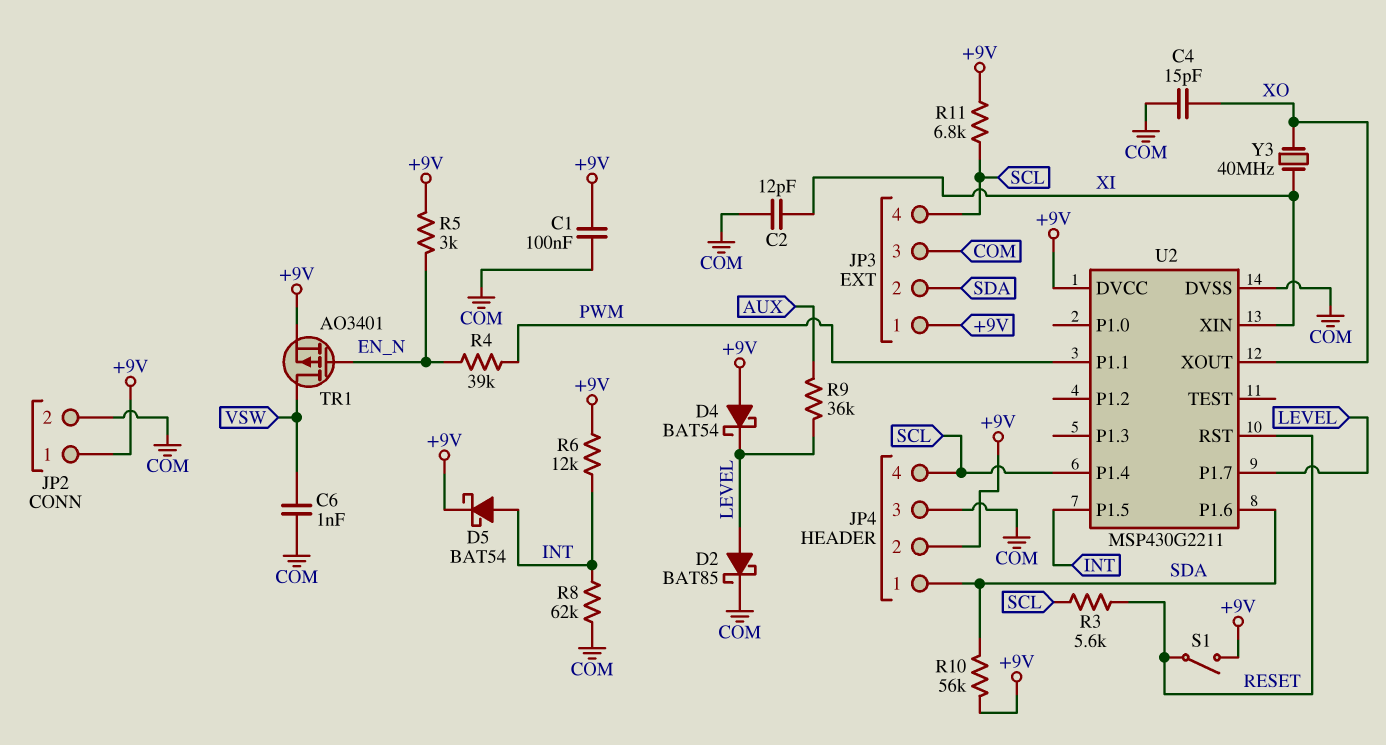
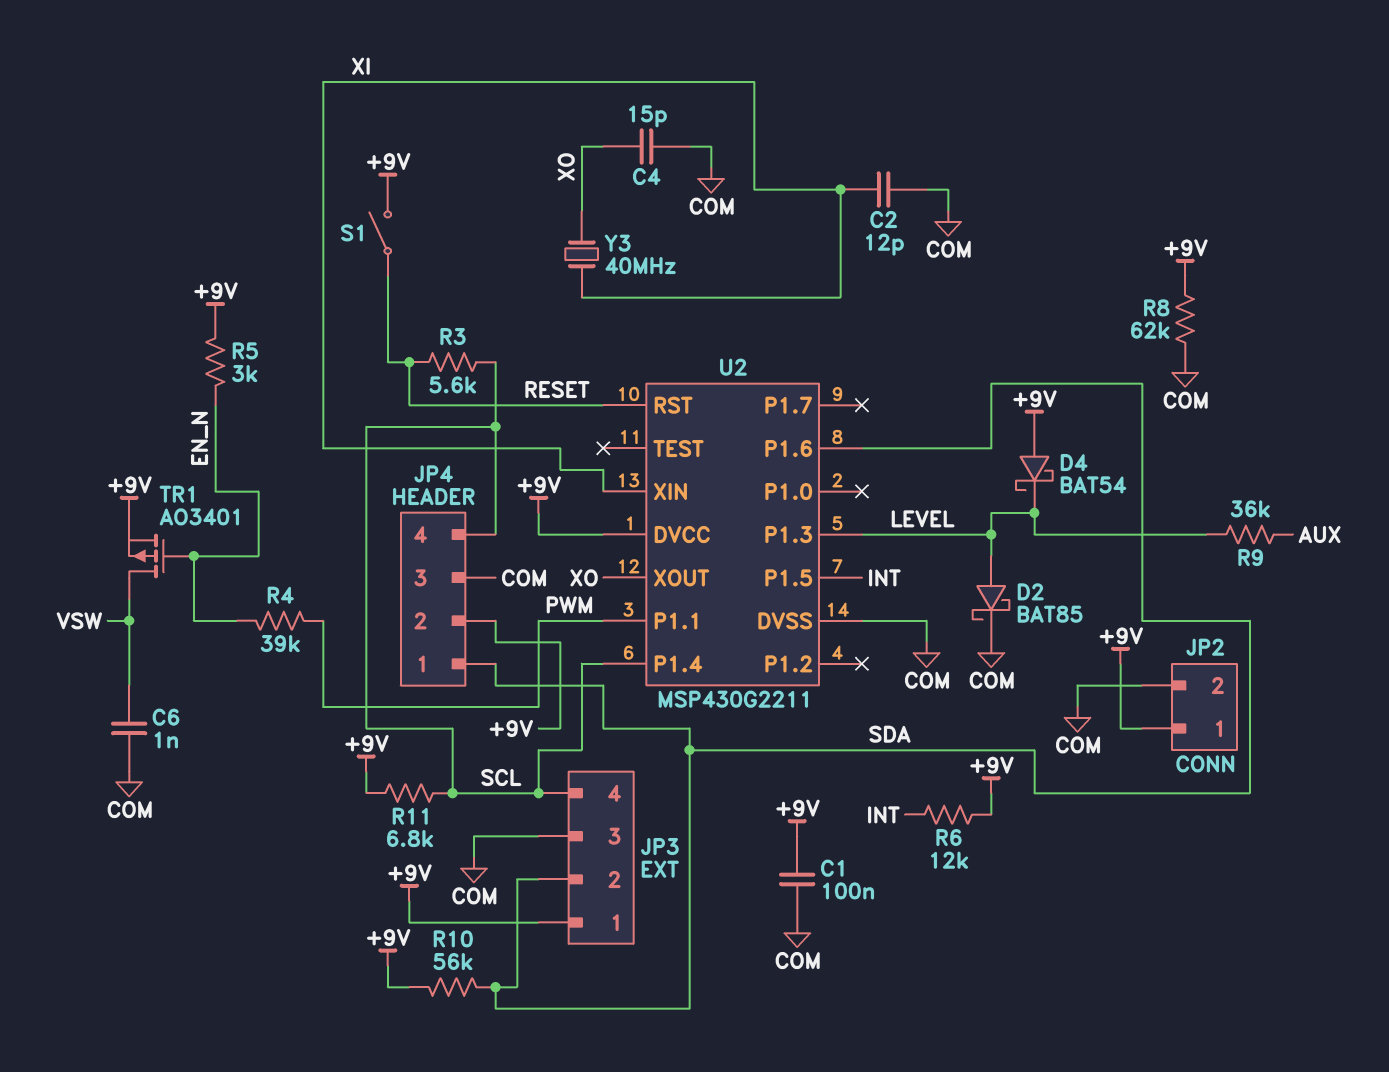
D5: schottky BAT54 (A INT, K +9V) -> none
R8: 62k (COM, INT) -> 62k (+9V, COM)
U2 pin P1.3: none -> LEVEL
U2 pin P1.7: LEVEL -> none

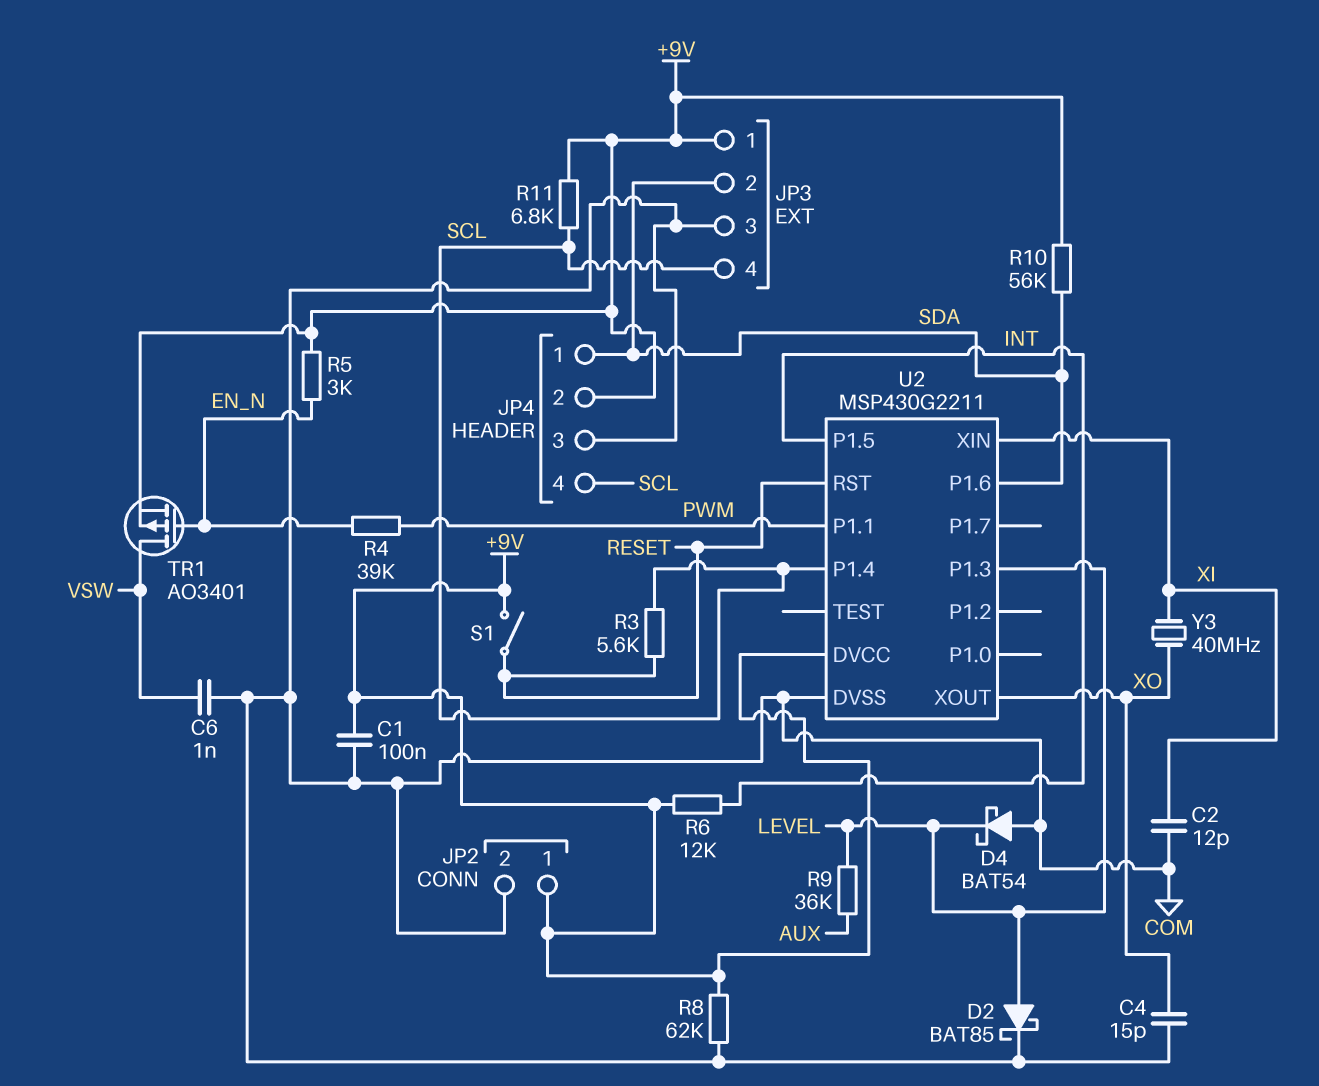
D4: schottky BAT54 (A +9V, K LEVEL) -> schottky BAT54 (A COM, K LEVEL)

